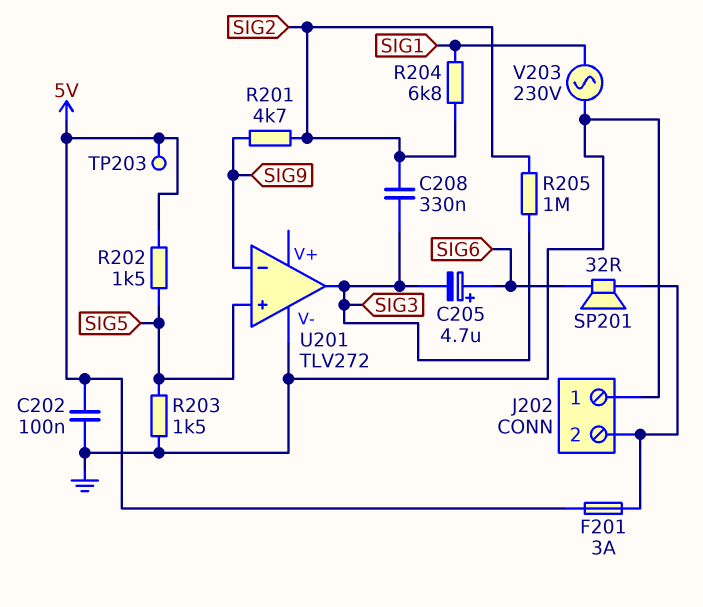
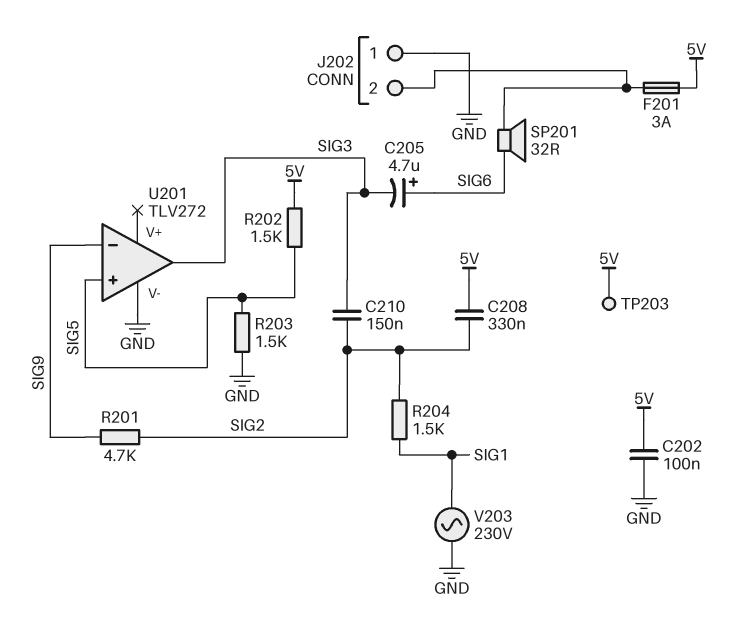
C208: 330nF (SIG2, SIG3) -> 330nF (5V, SIG2)
C210: none -> 150nF (SIG2, SIG3)
R204: 6.8k (SIG1, SIG2) -> 1.5k (SIG1, SIG2)
R205: 1M (SIG2, SIG3) -> none

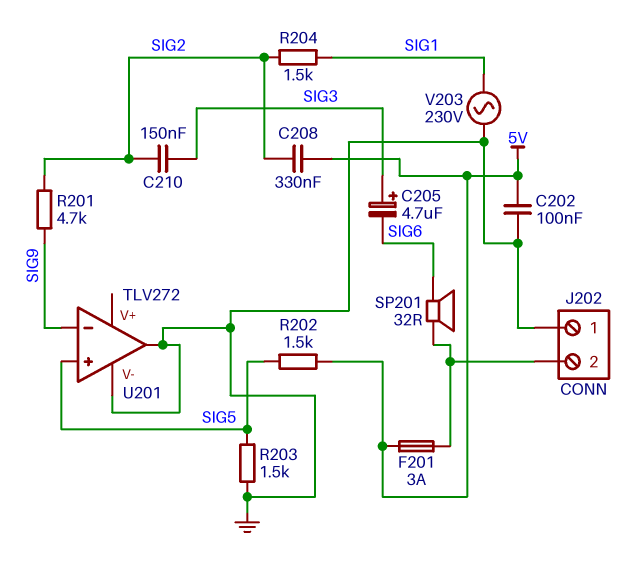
C205: 4.7uF (plus SIG6, minus SIG3) -> 4.7uF (plus SIG3, minus SIG6)
TP203: test point (5V) -> none
U201 pin out: SIG3 -> GND

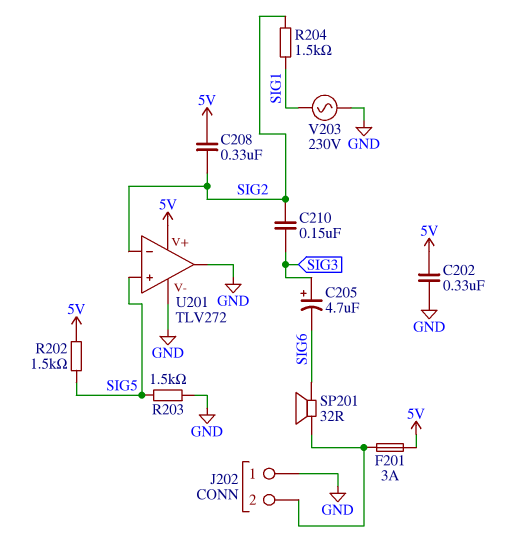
C202: 100nF (5V, GND) -> 330nF (5V, GND)
R201: 4.7k (SIG2, SIG9) -> none
U201 pin V+: none -> 5V
U201 pin in-: SIG9 -> SIG2

